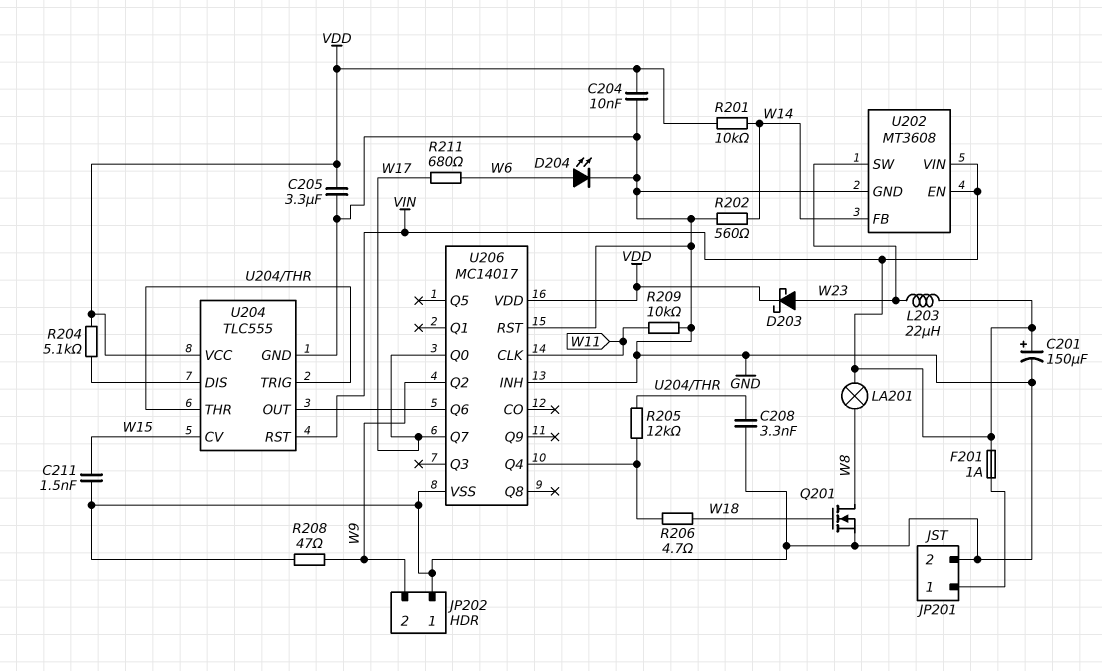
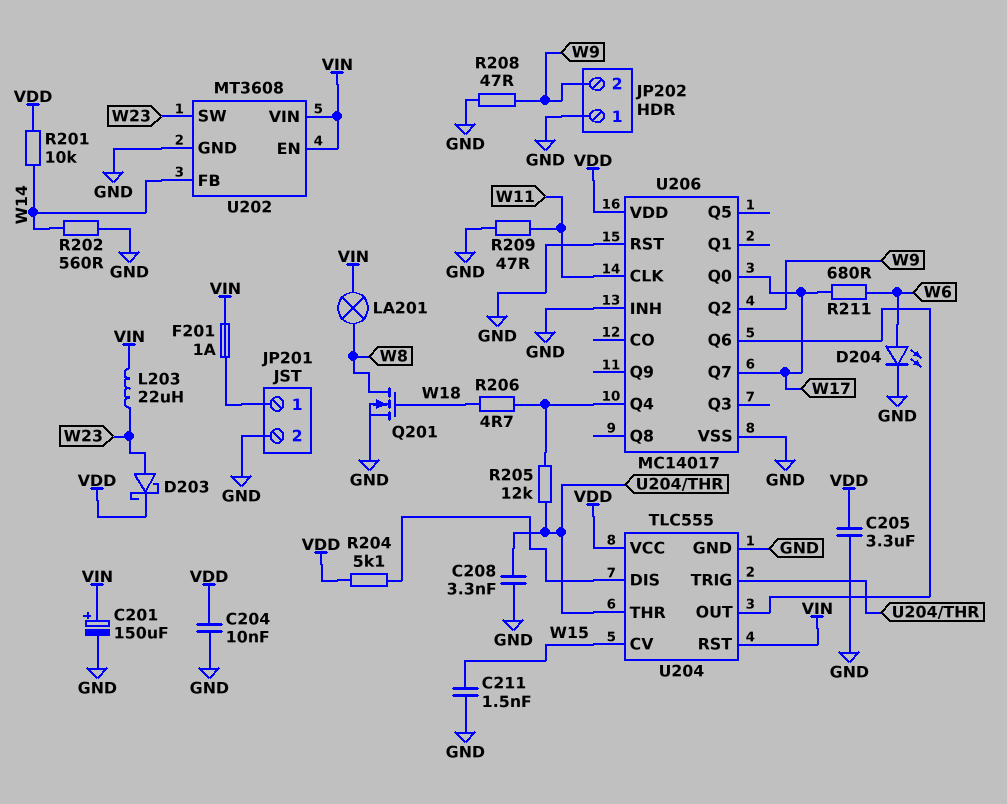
R209: 10k (GND, W11) -> 47 (GND, W11)

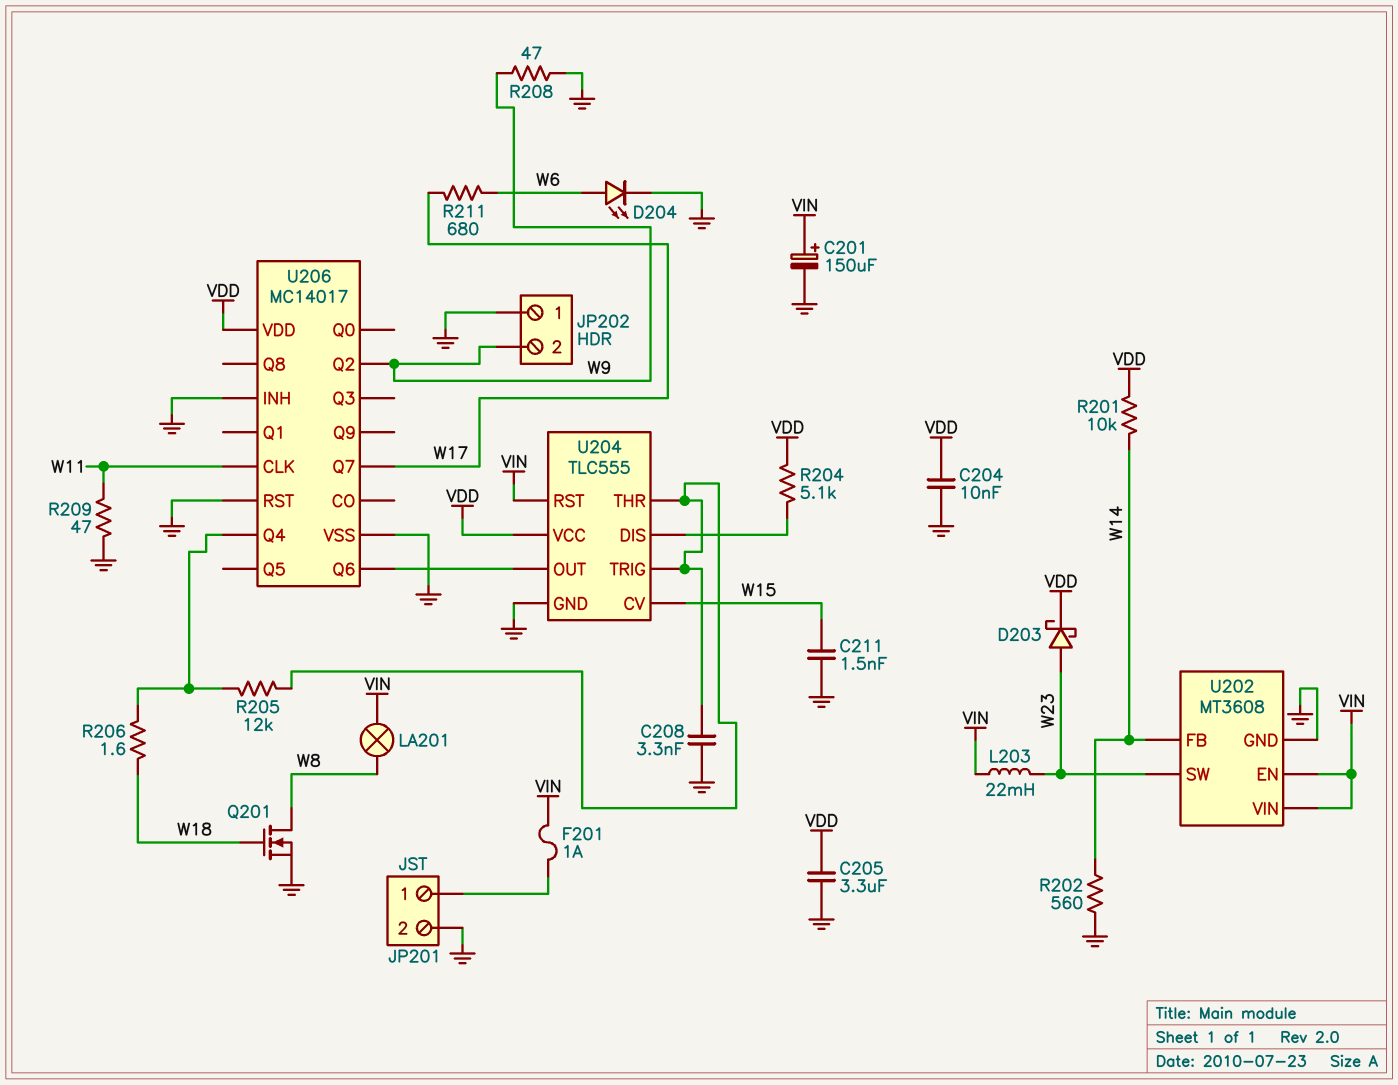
L203: 22uH (VIN, W23) -> 22mH (VIN, W23)
R206: 4.7 (U206/Q4, W18) -> 1.6 (U206/Q4, W18)
U206 pin Q0: W17 -> none

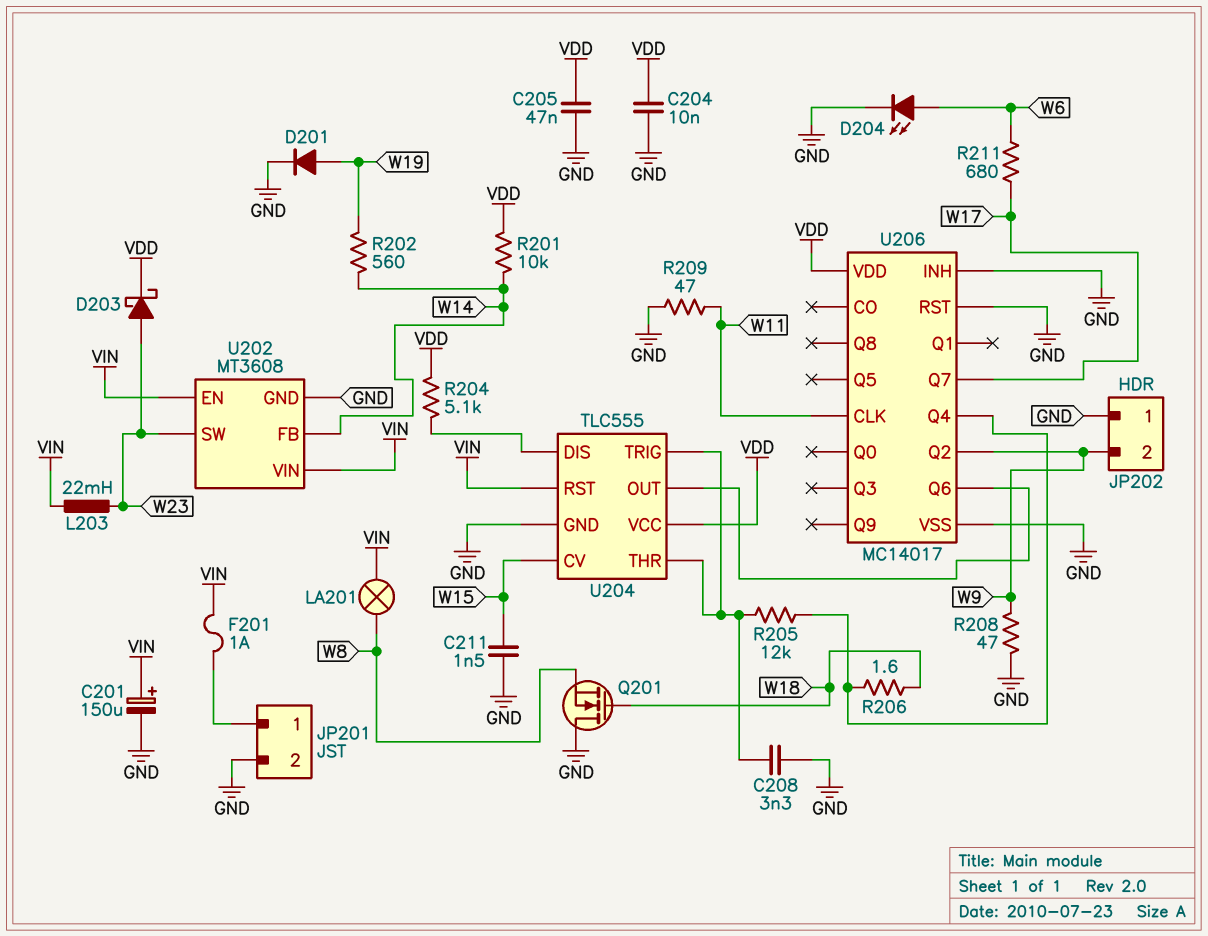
C205: 3.3uF (GND, VDD) -> 47nF (GND, VDD)
D201: none -> diode (A W19, K GND)
Q201: NMOS (G W18, D W8, S GND) -> NMOS (G W18, D GND, S W8)
R202: 560 (GND, W14) -> 560 (W14, W19)

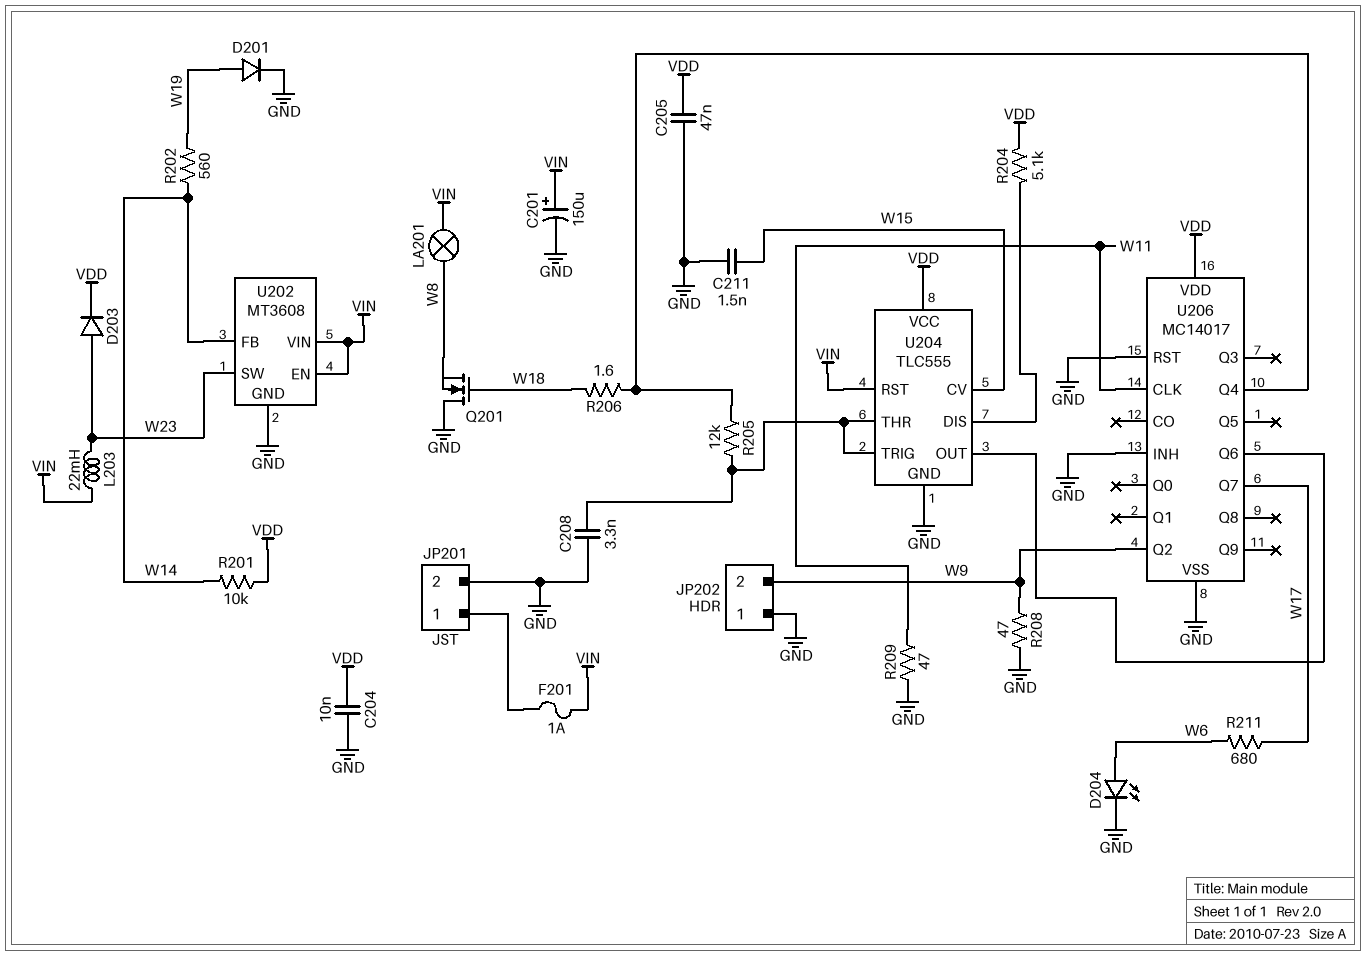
D203: schottky (A W23, K VDD) -> diode (A W23, K VDD)

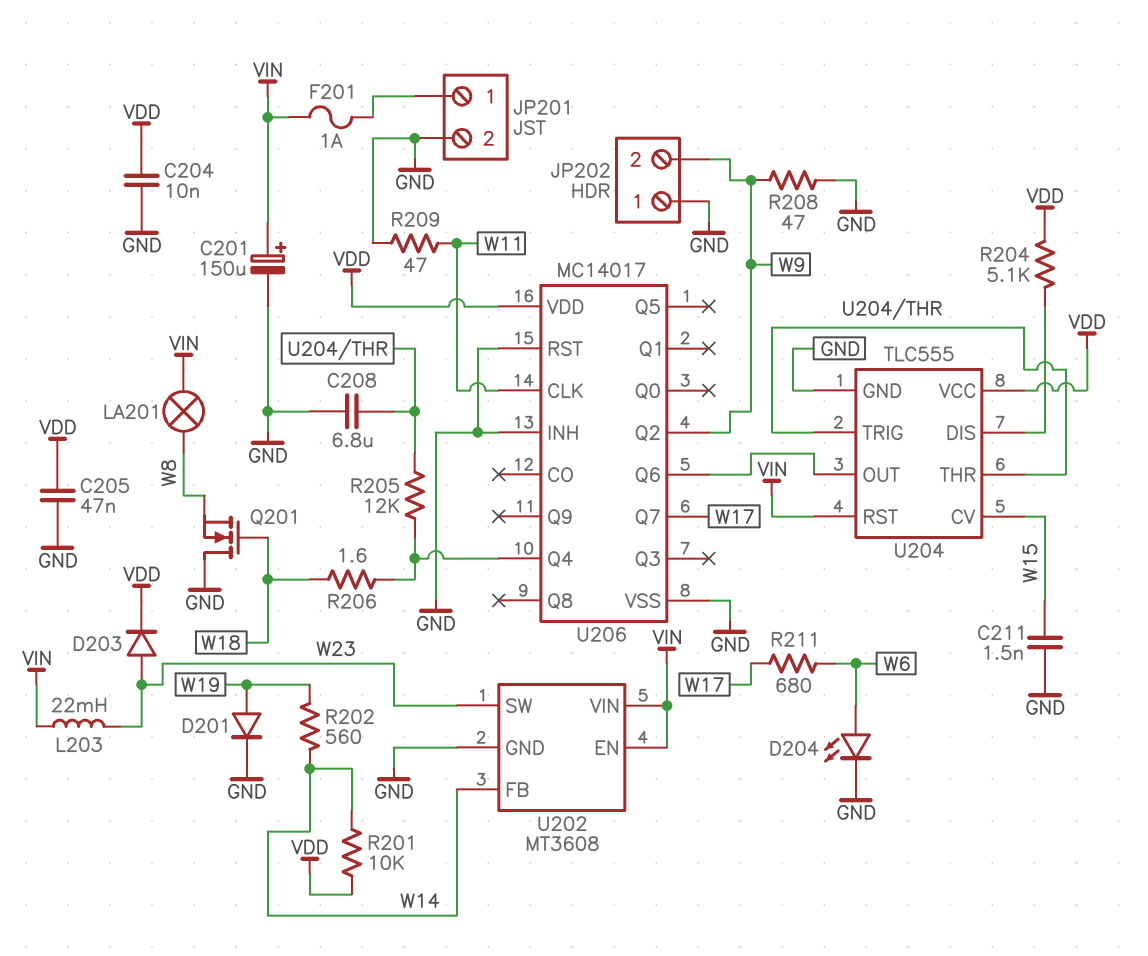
C208: 3.3nF (GND, U204/THR) -> 6.8uF (GND, U204/THR)

